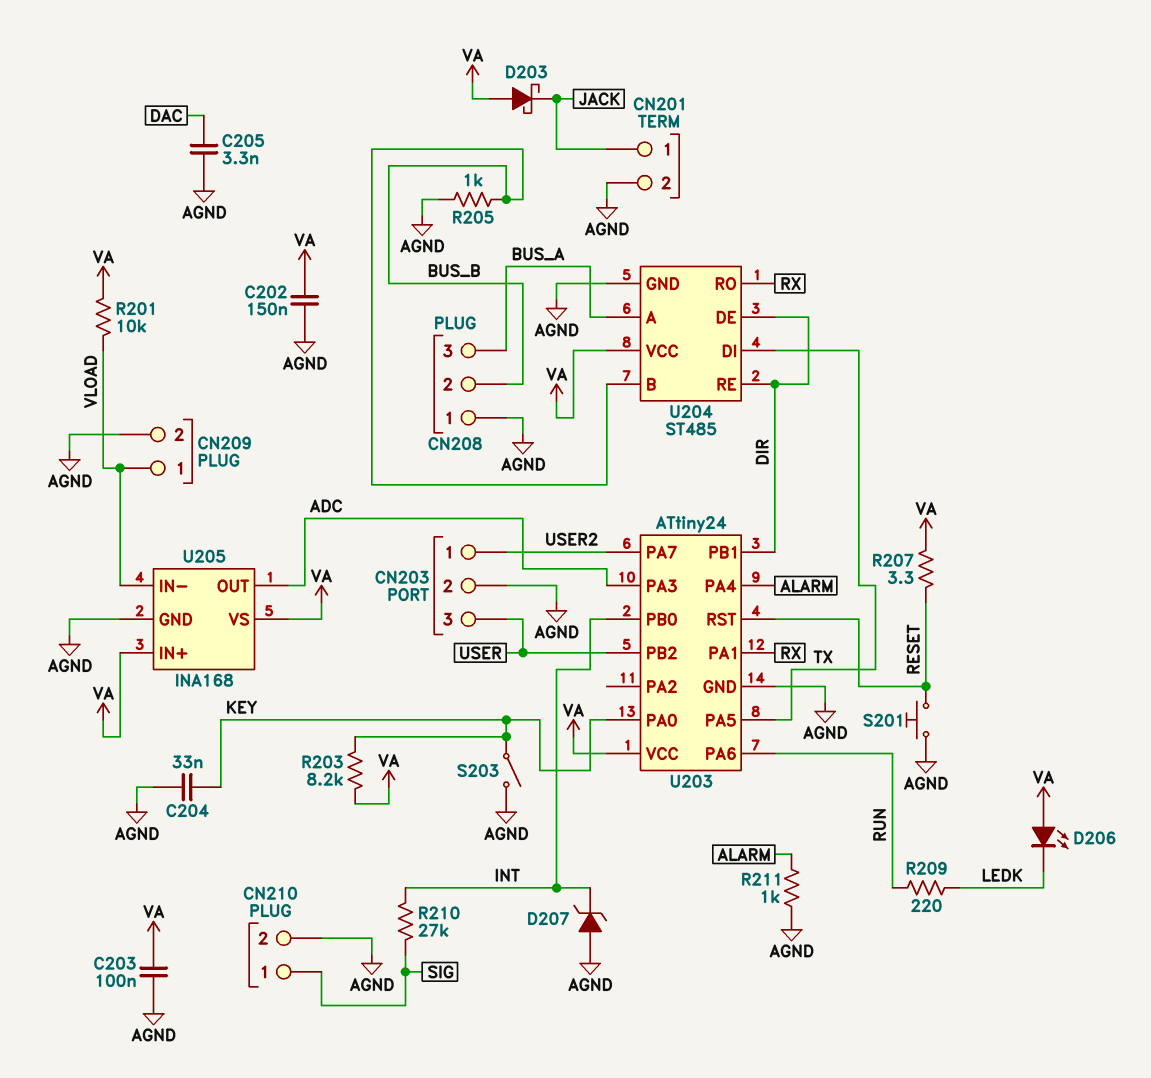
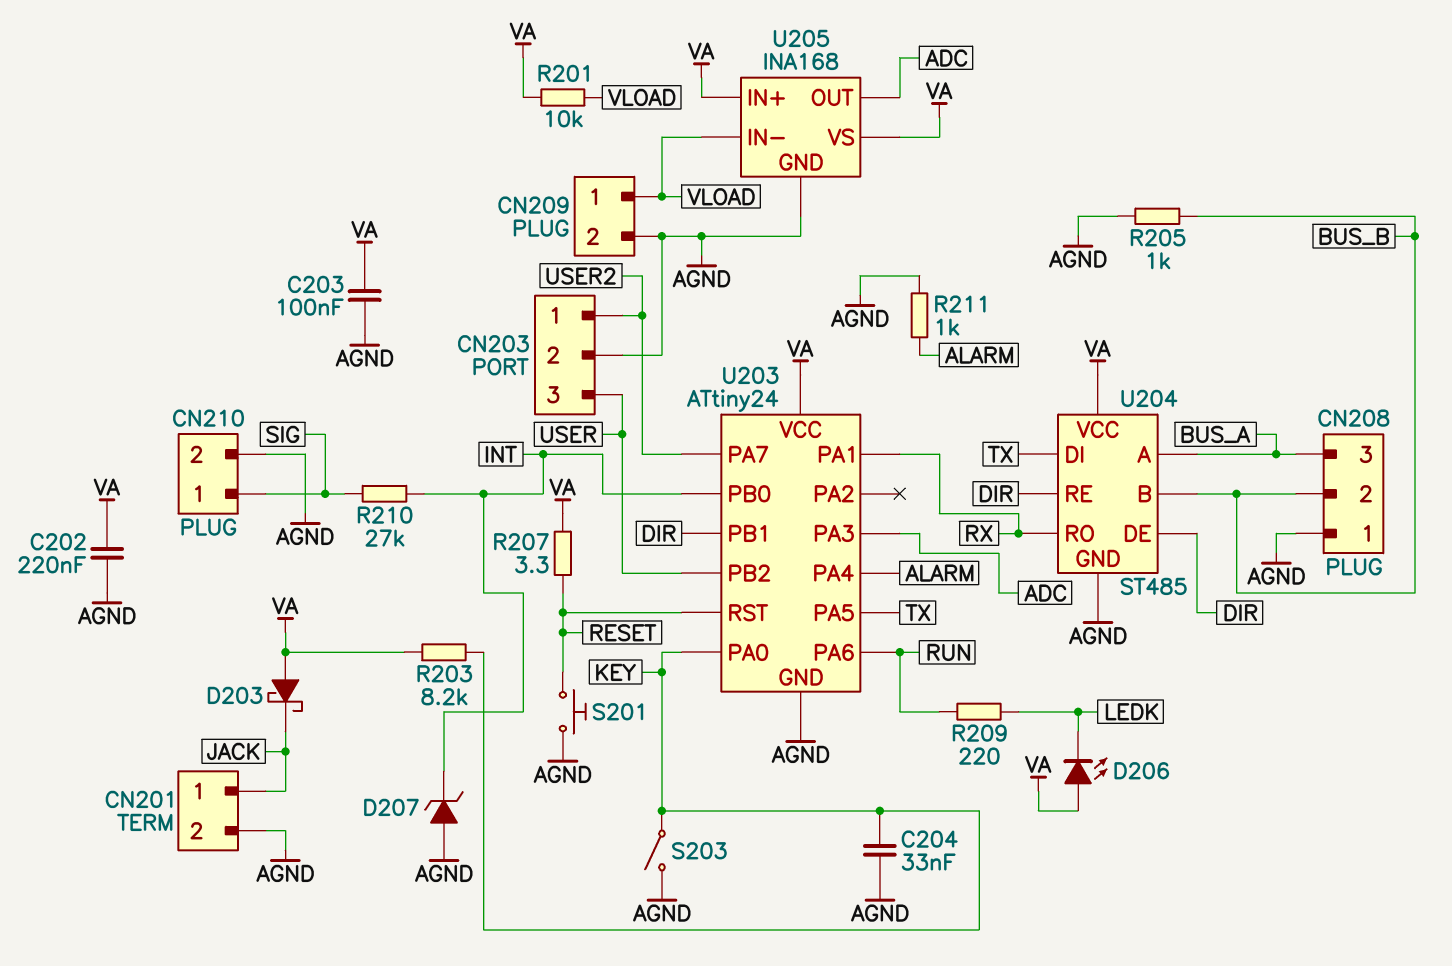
C202: 150nF (AGND, VA) -> 220nF (AGND, VA)
C205: 3.3nF (AGND, DAC) -> none

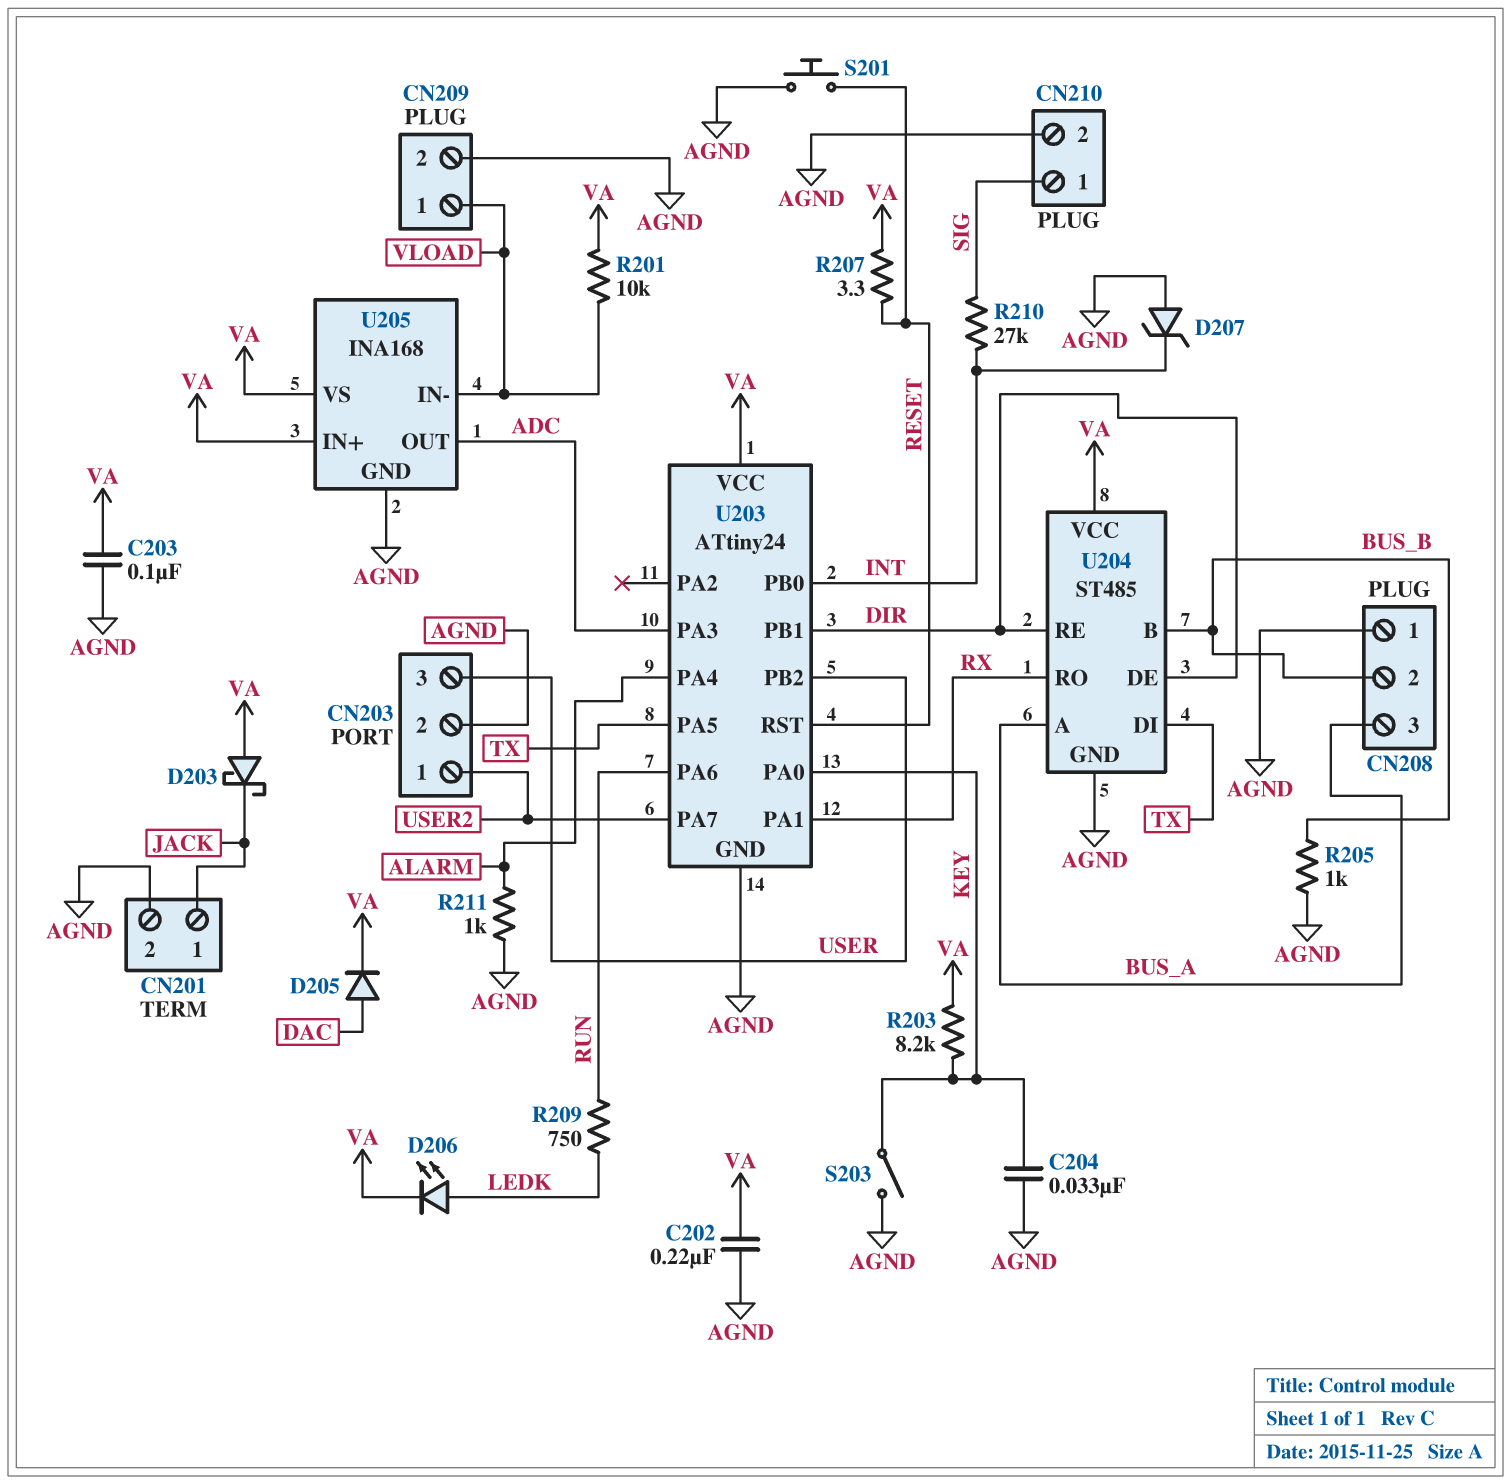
D205: none -> diode (A DAC, K VA)
D206: LED (A VA, K LEDK) -> LED (A LEDK, K VA)
R209: 220 (LEDK, RUN) -> 750 (LEDK, RUN)

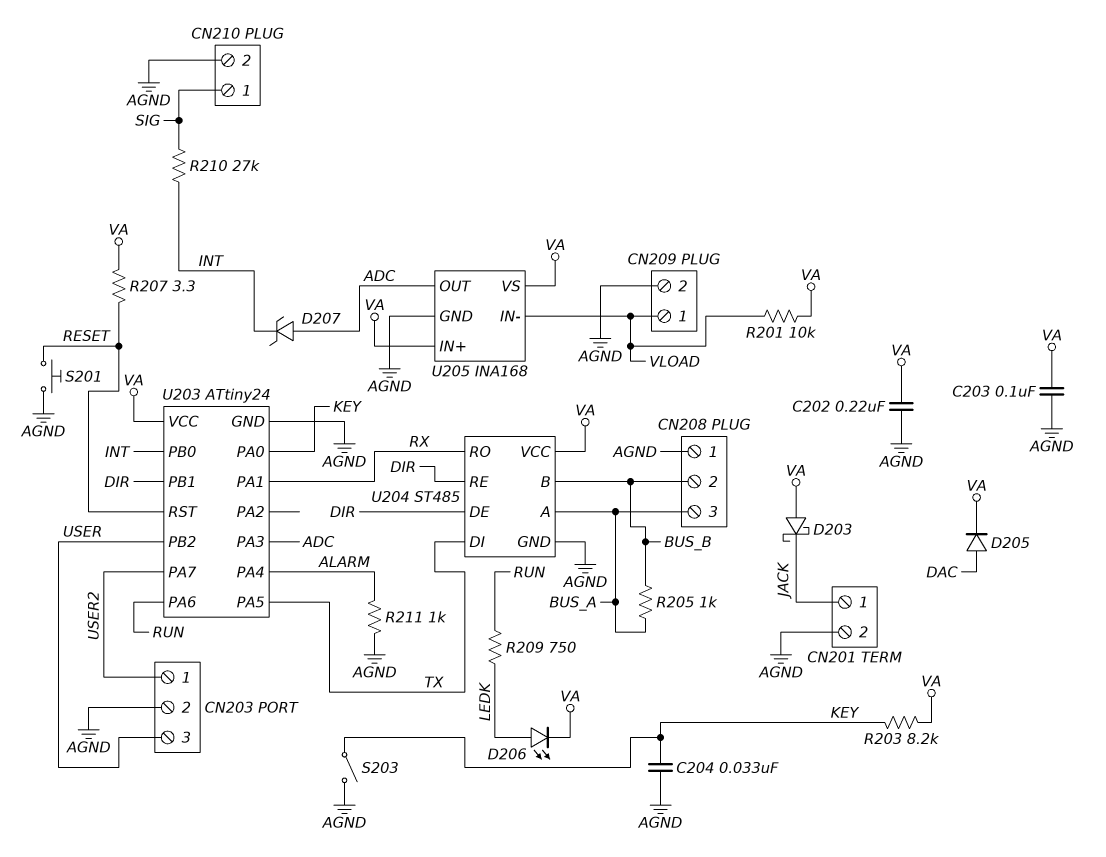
D207: zener (A AGND, K INT) -> zener (A ADC, K INT)
R205: 1k (AGND, BUS_B) -> 1k (BUS_A, BUS_B)

